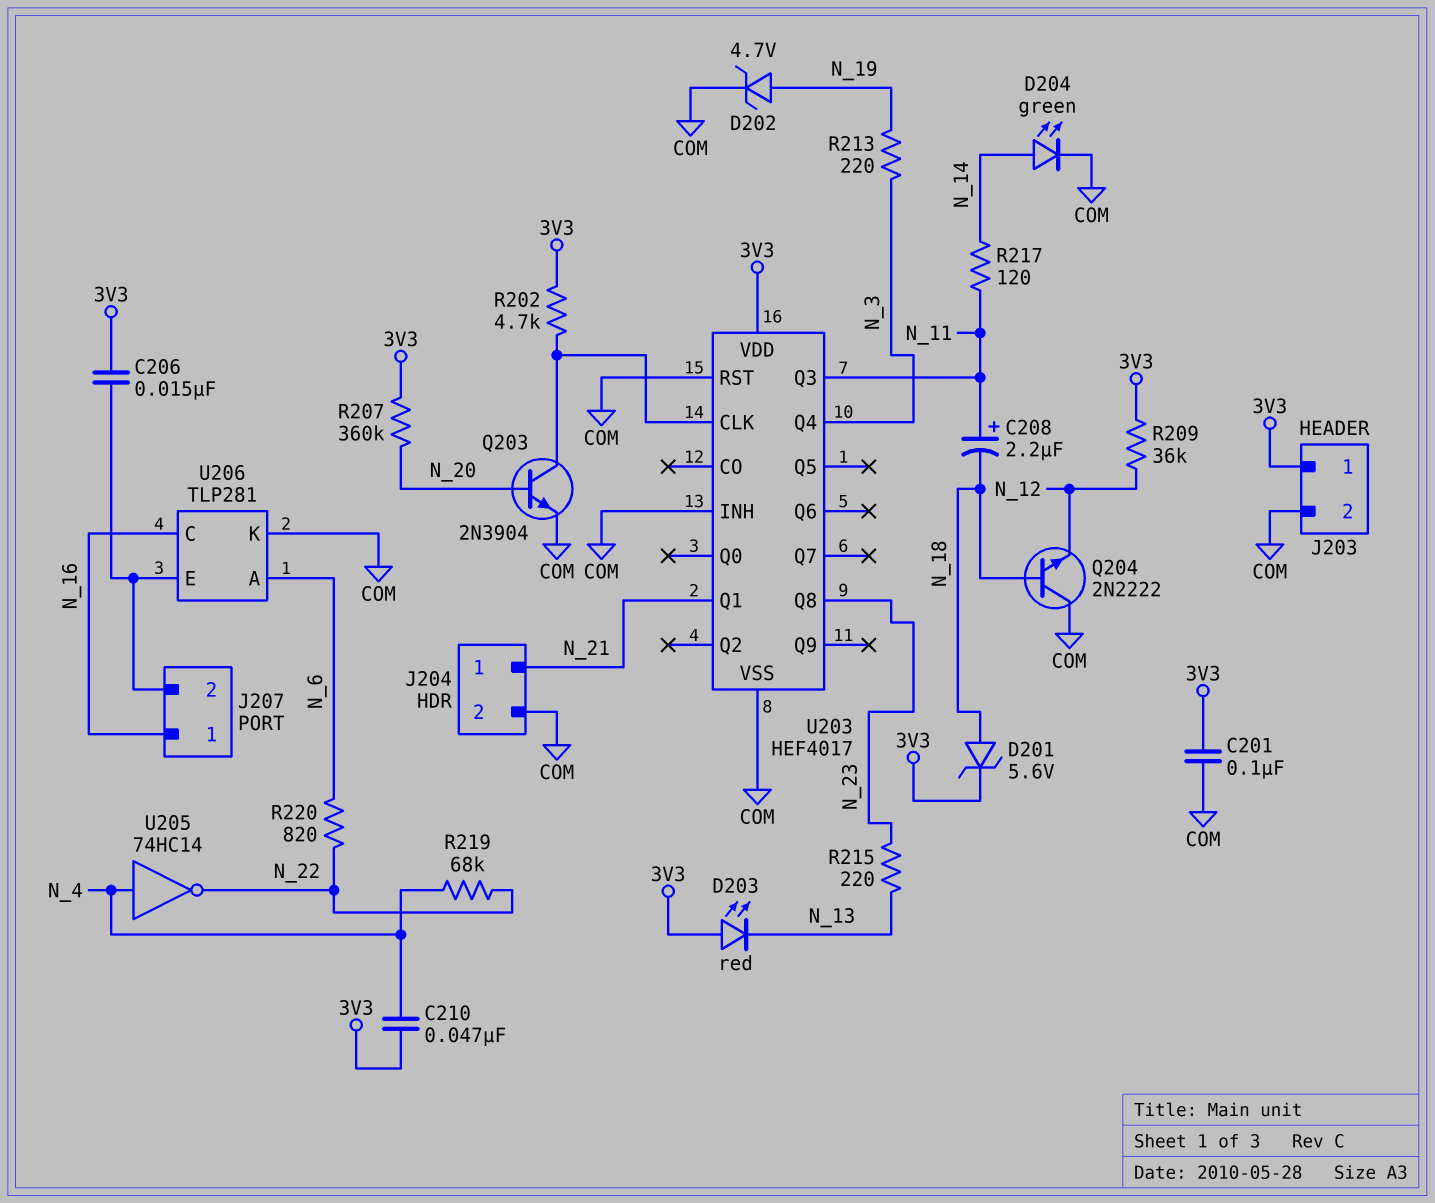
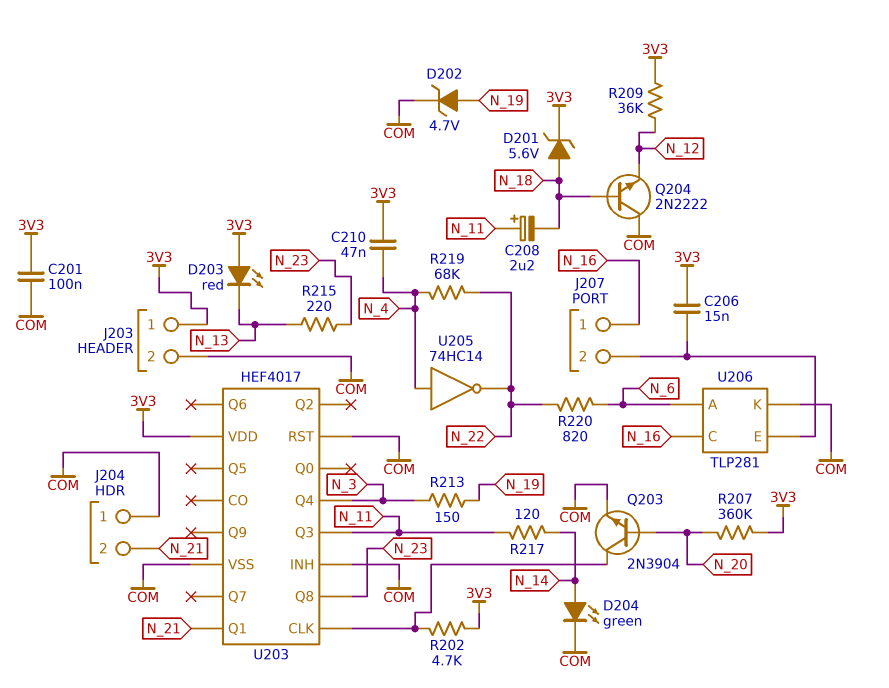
J204 pin 1: N_21 -> COM
J204 pin 2: COM -> N_21
R213: 220 (N_3, N_19) -> 150 (N_3, N_19)

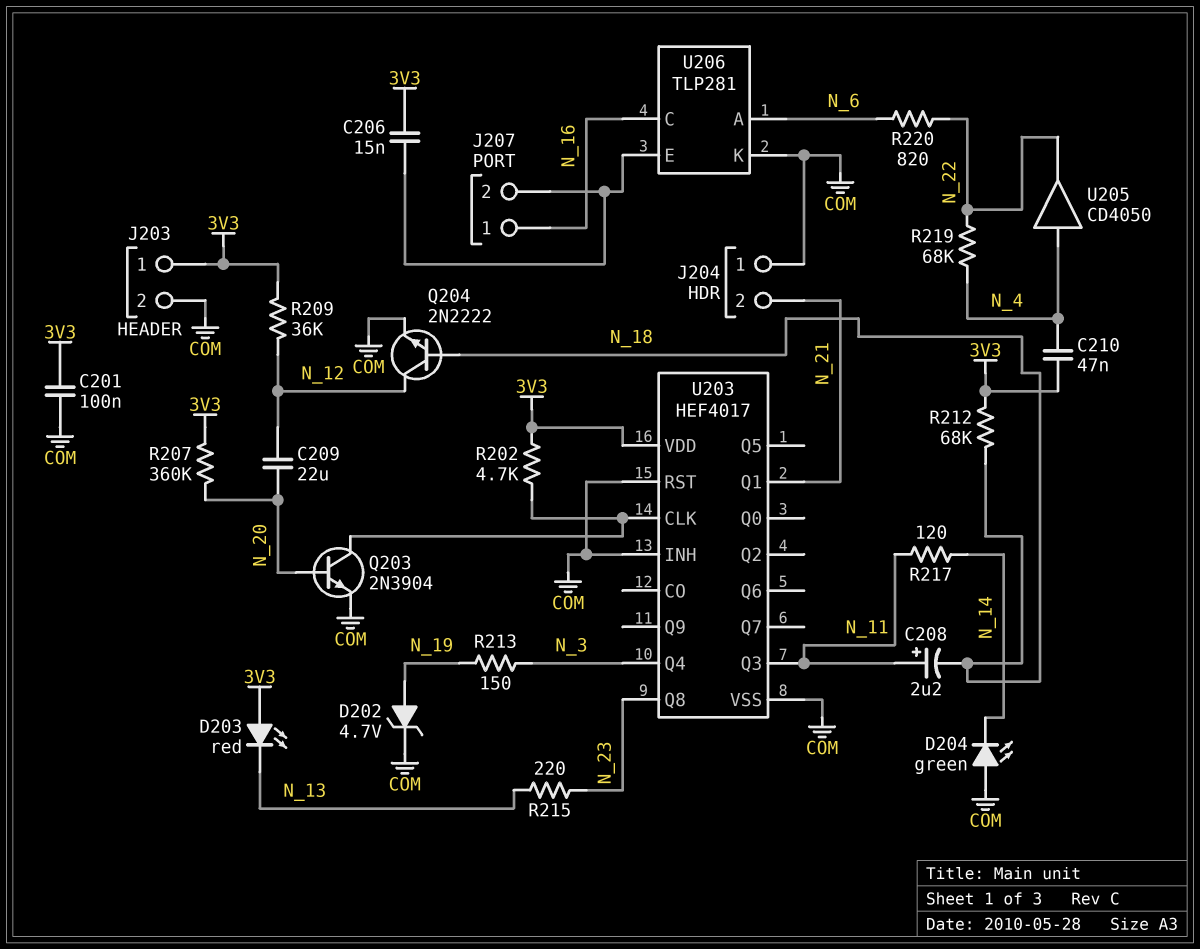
C209: none -> 22uF (N_12, N_20)
D201: zener 5.6V (A N_18, K 3V3) -> none
D204: LED green (A N_14, K COM) -> LED green (A COM, K N_14)
Q204: NPN 2N2222 (B N_18, C COM, E N_12) -> NPN 2N2222 (B N_18, C N_12, E COM)
R212: none -> 68k (3V3, N_18)
U205: NOT 74HC14 (in N_4, out N_22) -> buffer CD4050 (in N_4, out N_22)

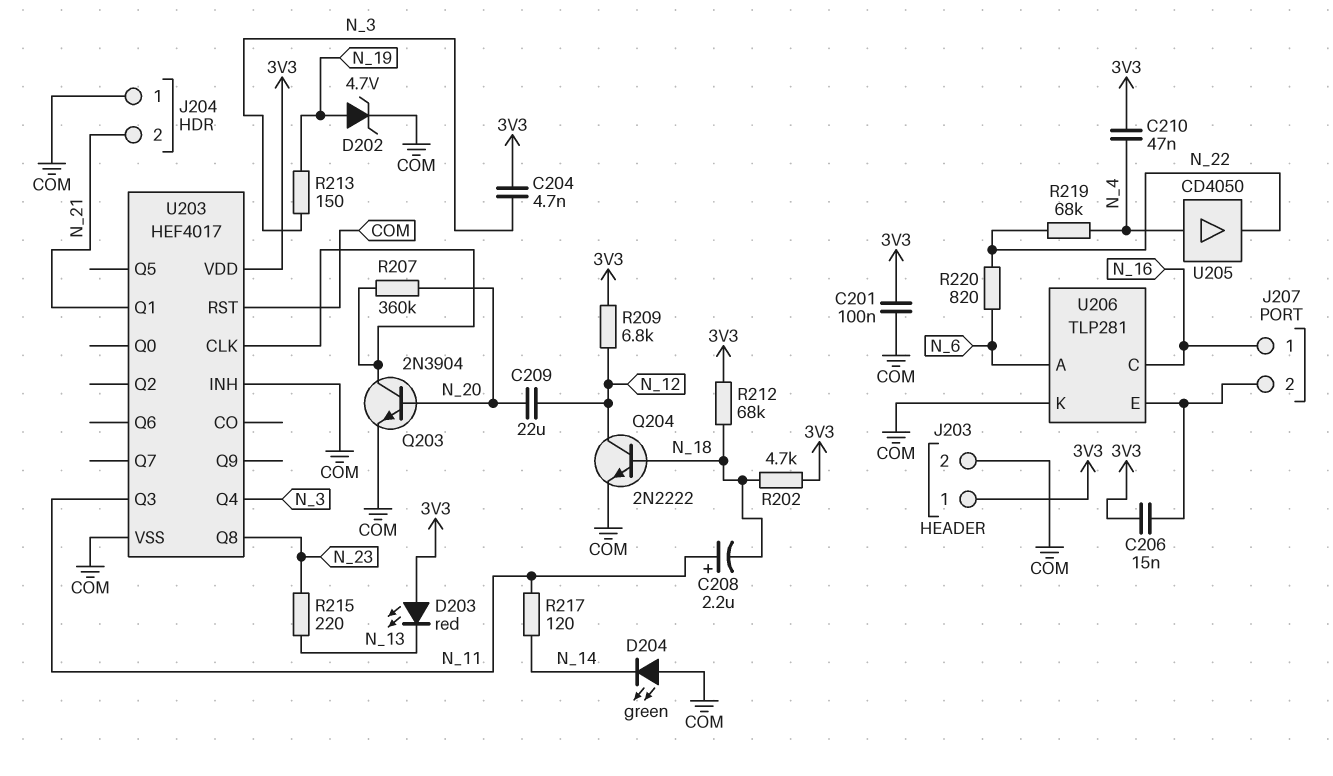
C204: none -> 4.7nF (3V3, N_3)
R202: 4.7k (3V3, U203/CLK) -> 4.7k (3V3, N_18)
R207: 360k (3V3, N_20) -> 360k (N_20, U203/CLK)
R209: 36k (3V3, N_12) -> 6.8k (3V3, N_12)

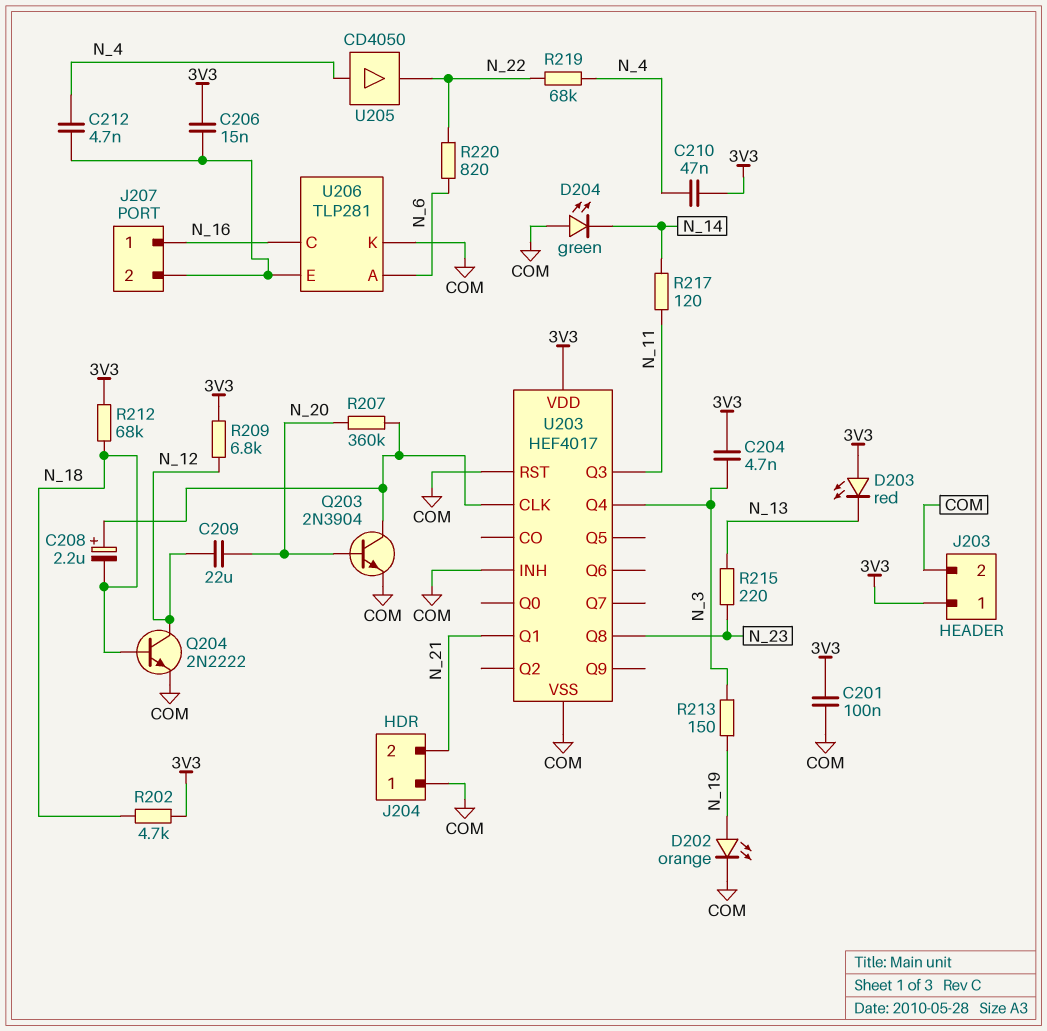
C208: 2.2uF (plus N_11, minus N_18) -> 2.2uF (plus U203/CLK, minus N_18)
C212: none -> 4.7nF (J207/2, N_4)
D202: zener 4.7V (A N_19, K COM) -> LED orange (A N_19, K COM)

